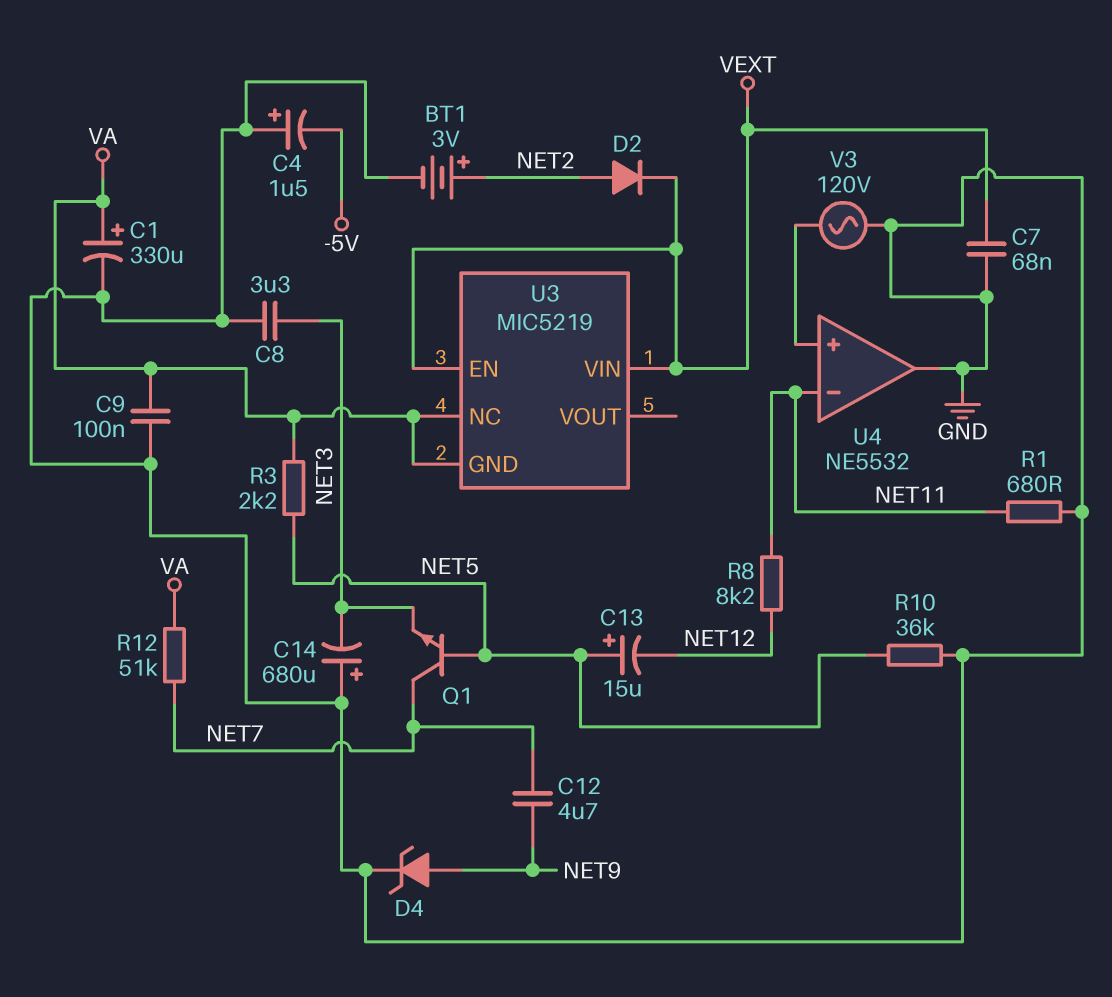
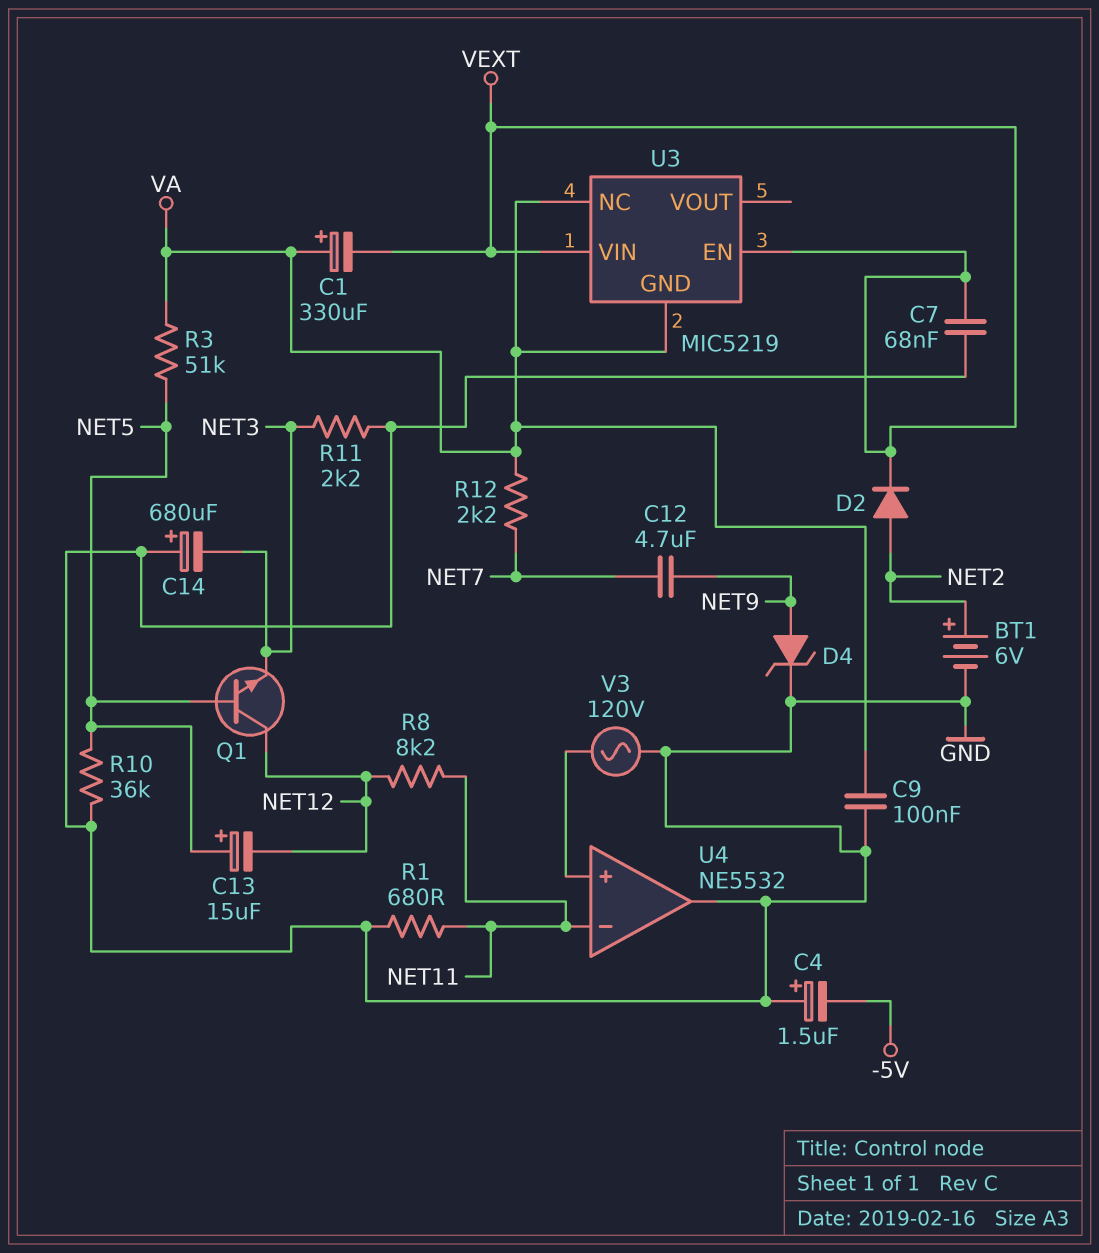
BT1: 3V (plus NET2, minus GND) -> 6V (plus NET2, minus GND)
C1: 330uF (plus VA, minus GND) -> 330uF (plus VA, minus VEXT)
C8: 3.3uF (GND, NET3) -> none
Q1: NPN (B NET5, C NET7, E NET3) -> NPN (B NET5, C NET12, E NET3)
R3: 2.2k (NET5, VA) -> 51k (NET5, VA)
R11: none -> 2.2k (GND, NET3)
R12: 51k (NET7, VA) -> 2.2k (NET7, VA)

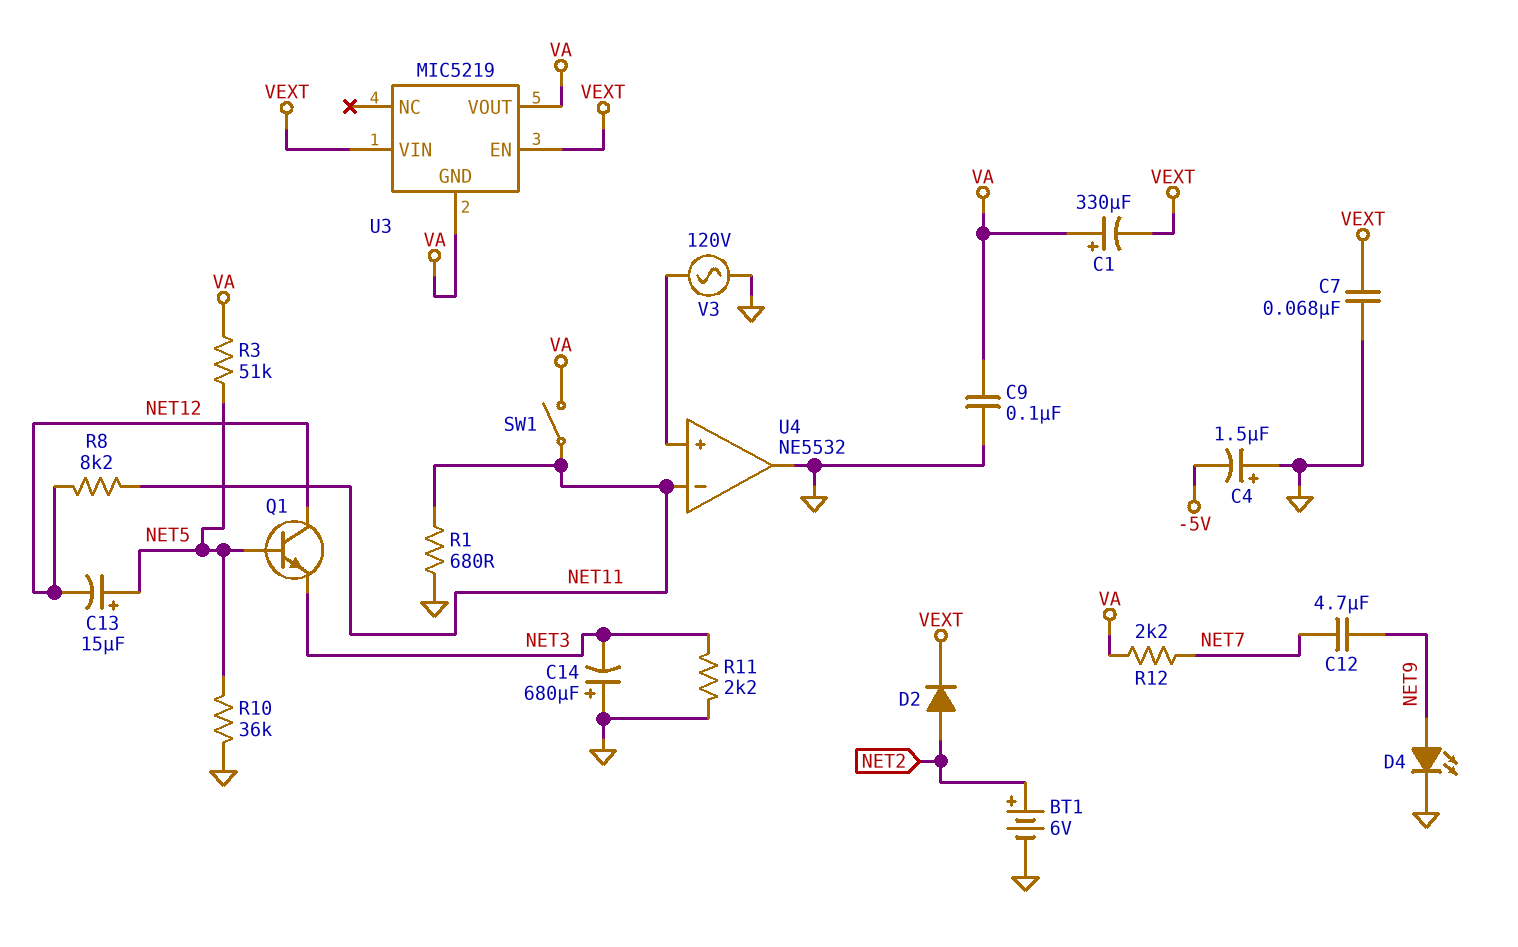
D4: zener (A NET9, K GND) -> LED (A NET9, K GND)
SW1: none -> switch (NET11, VA)
U3 pin NC: VA -> none
U3 pin VOUT: none -> VA

